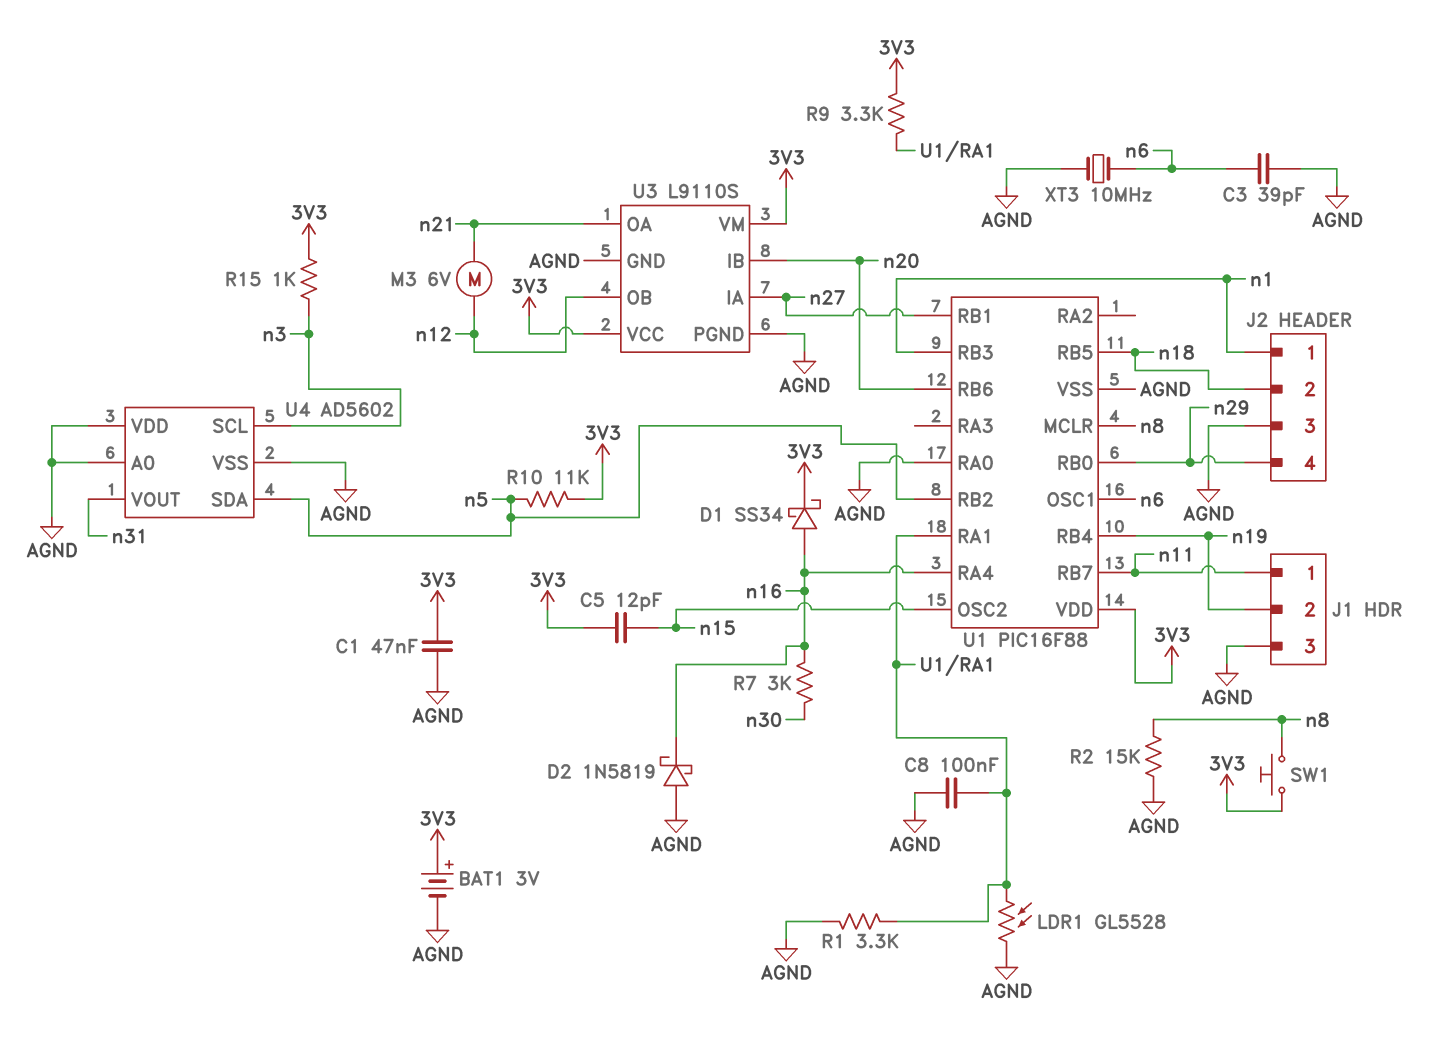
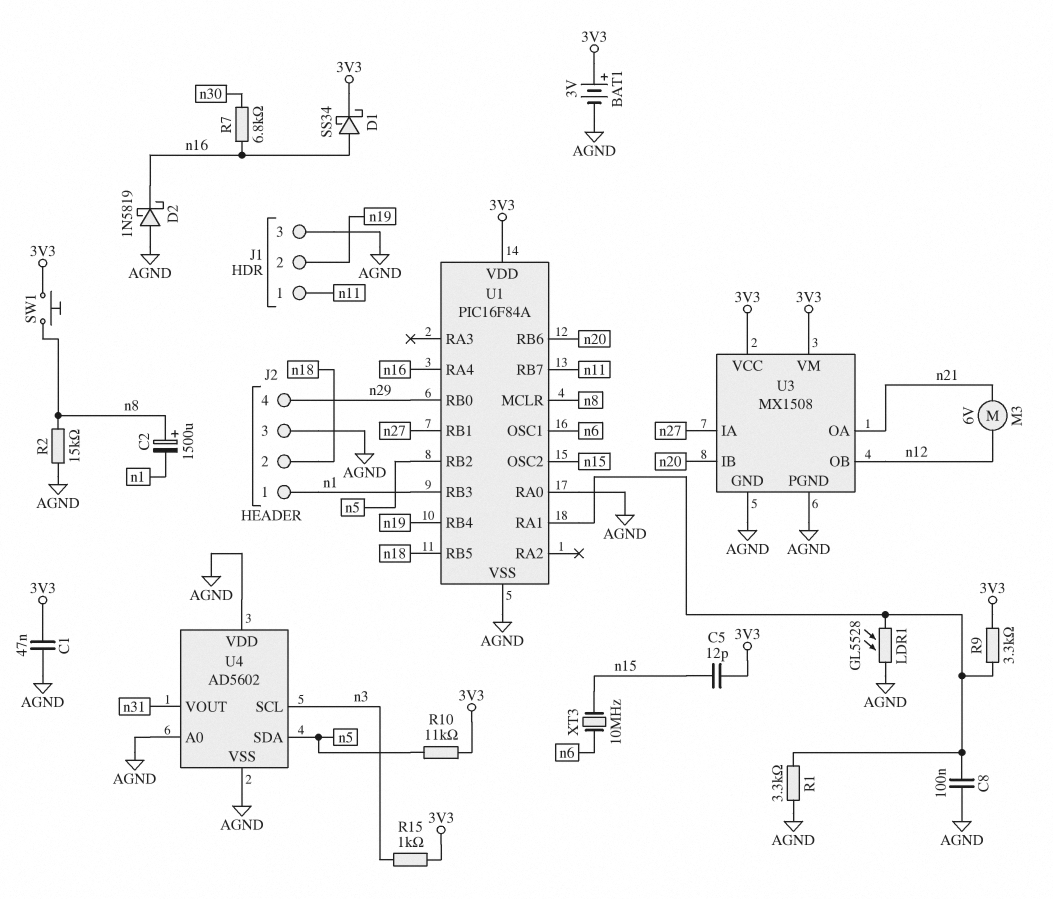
C2: none -> 1500uF (plus n8, minus n1)
C3: 39pF (AGND, n6) -> none
R7: 3k (n16, n30) -> 6.8k (n16, n30)
U1: PIC16F88 -> PIC16F84A
U3: L9110S -> MX1508
XT3: 10MHz (AGND, n6) -> 10MHz (n6, n15)

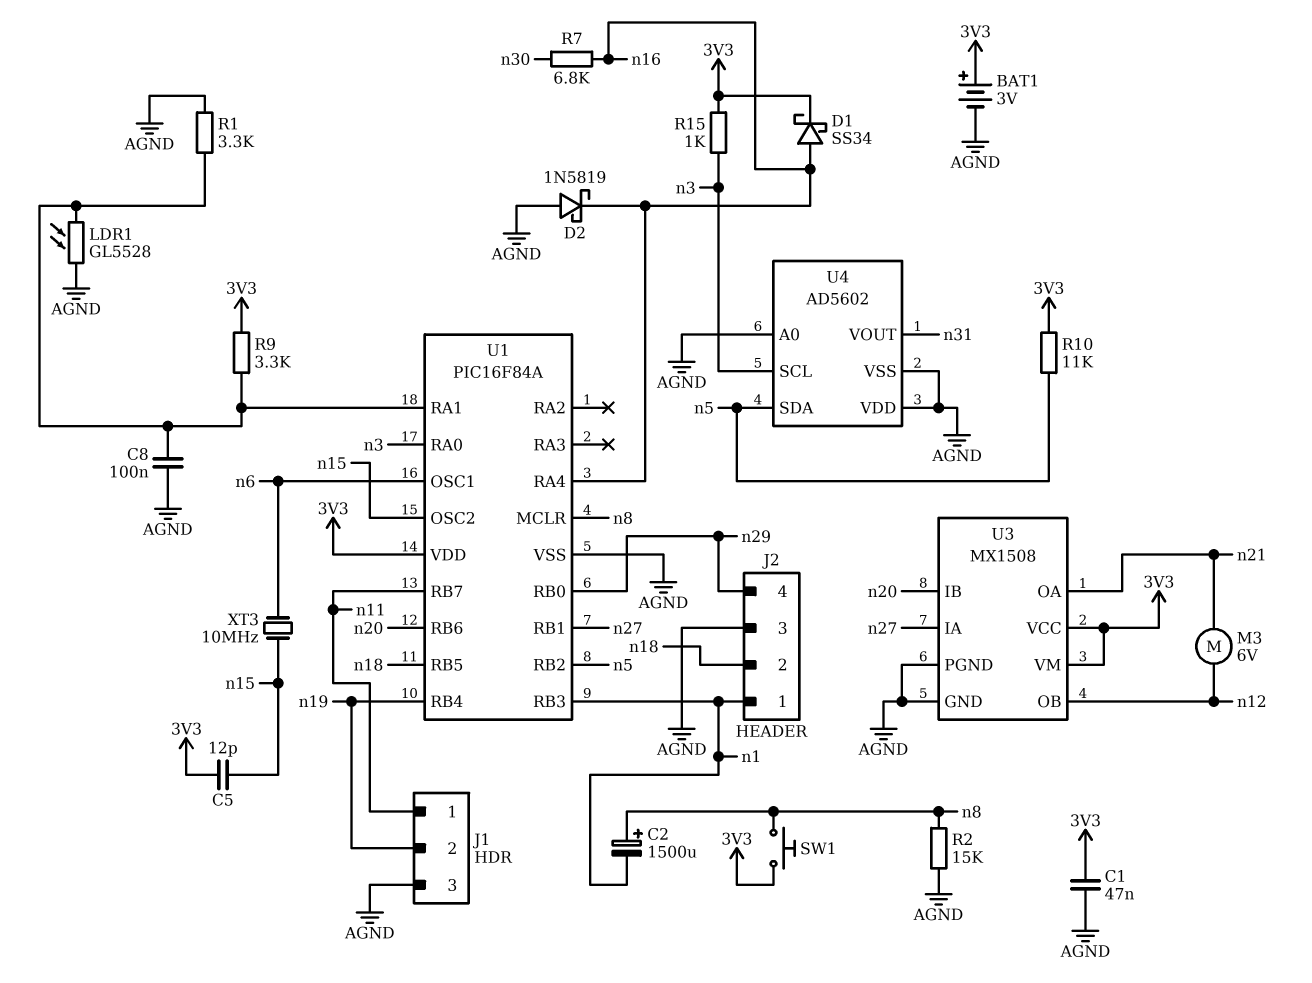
U1 pin RA0: AGND -> n3

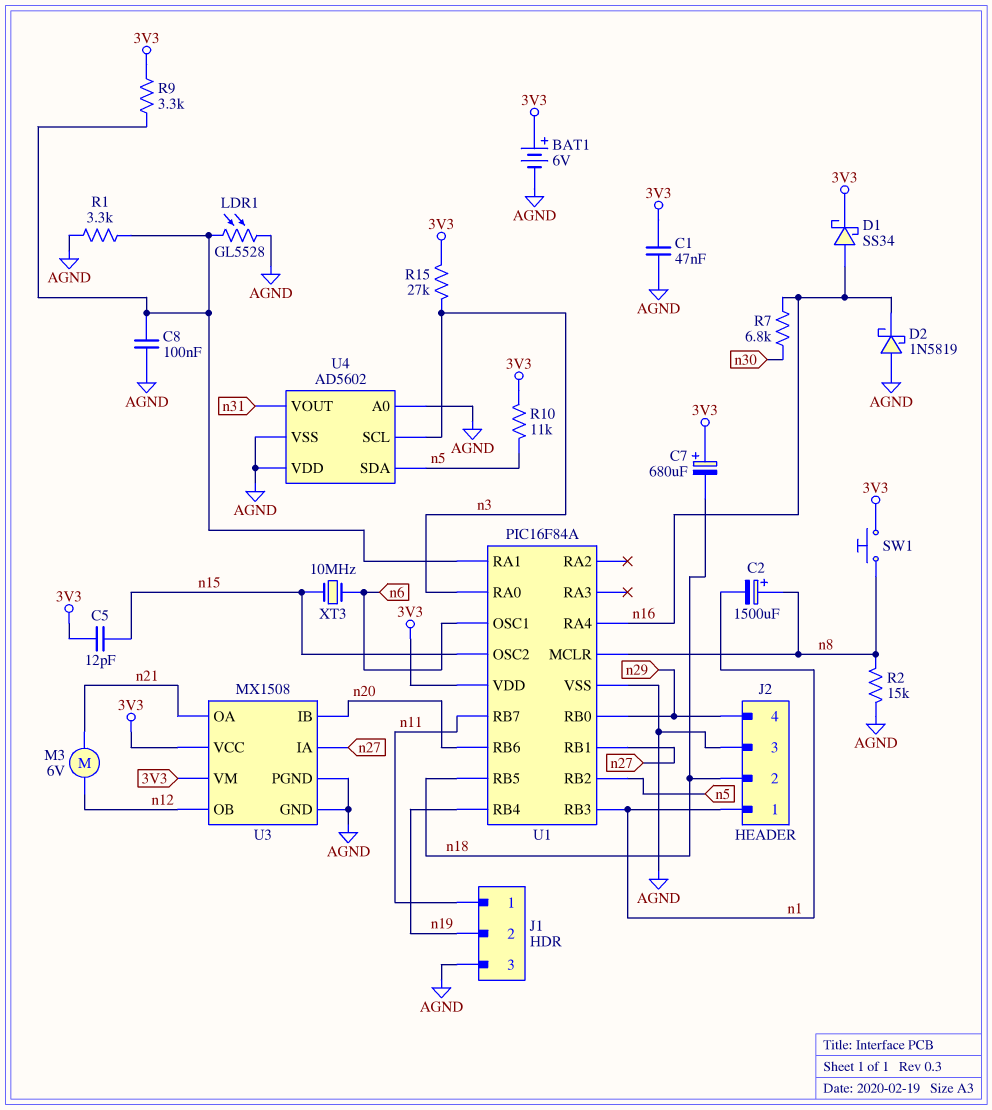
BAT1: 3V (plus 3V3, minus AGND) -> 6V (plus 3V3, minus AGND)
C7: none -> 680uF (plus 3V3, minus n18)
R15: 1k (3V3, n3) -> 27k (3V3, n3)

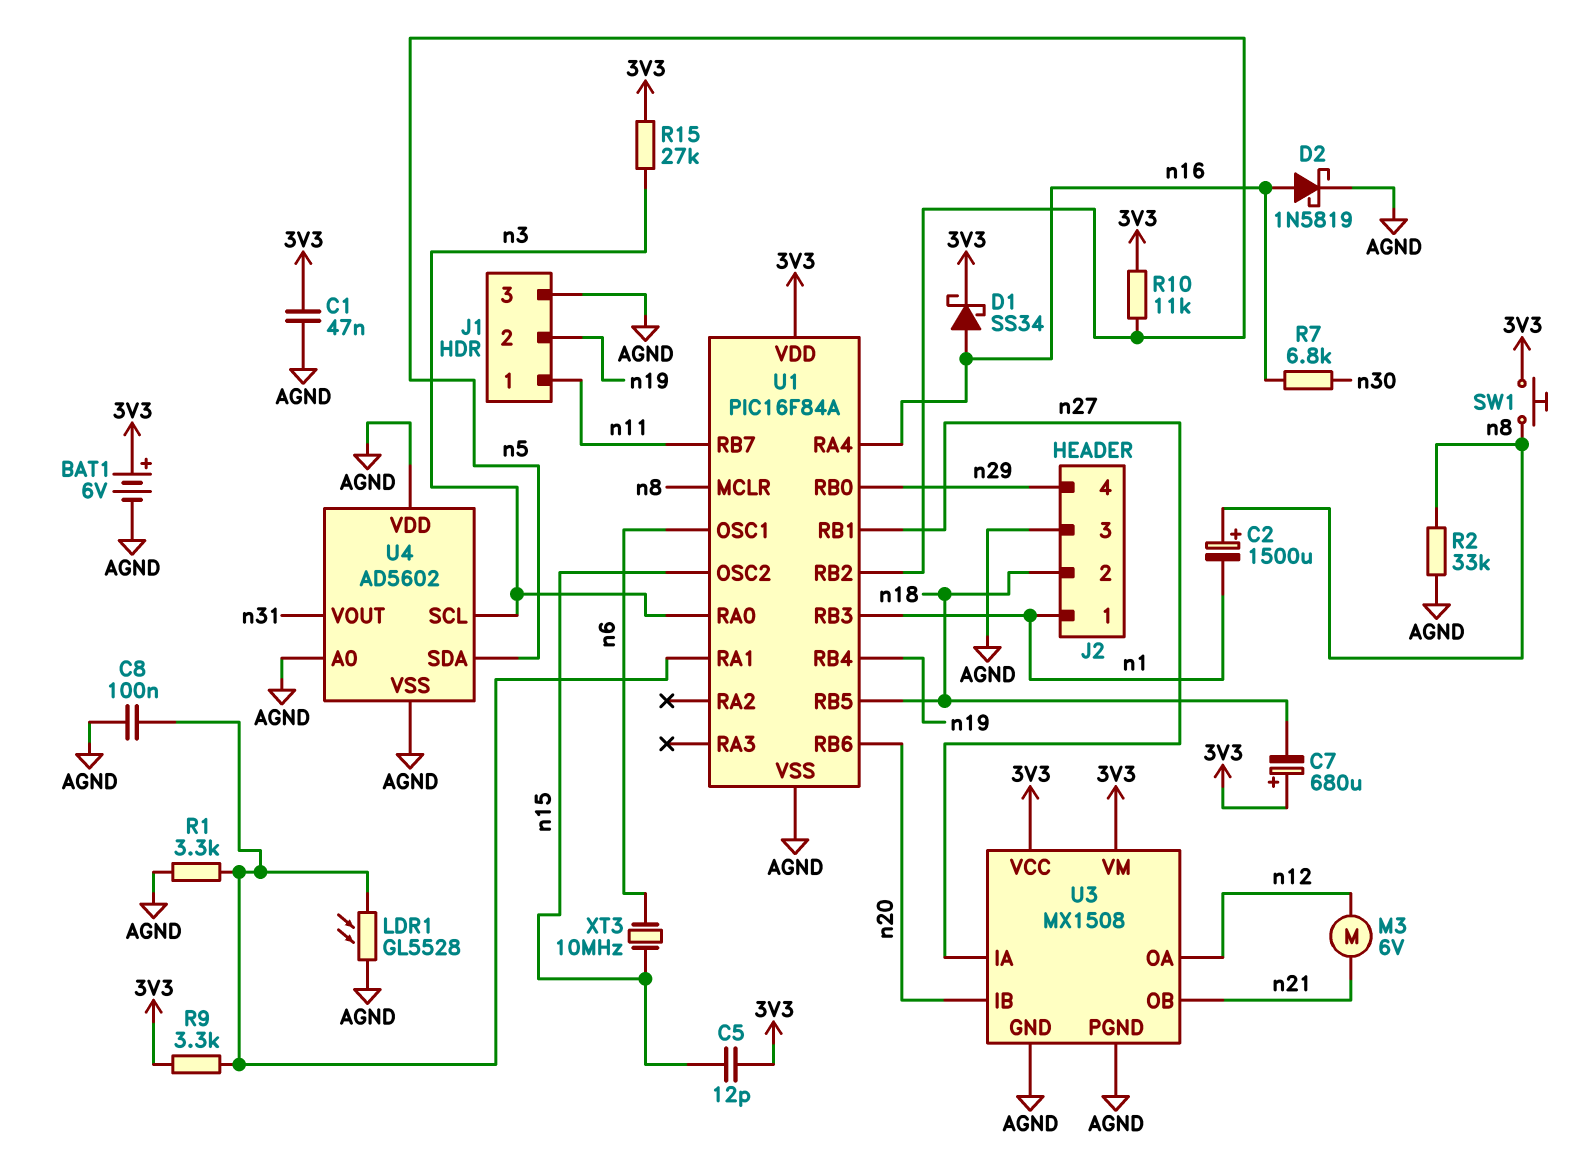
D2: schottky 1N5819 (A AGND, K n16) -> schottky 1N5819 (A n16, K AGND)
R2: 15k (AGND, n8) -> 33k (AGND, n8)
U3 pin OA: n21 -> n12
U3 pin OB: n12 -> n21

